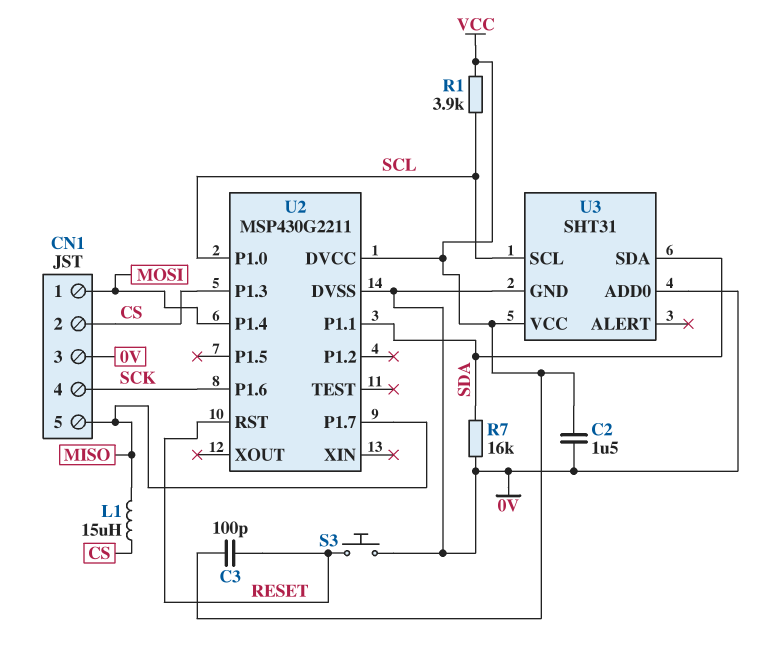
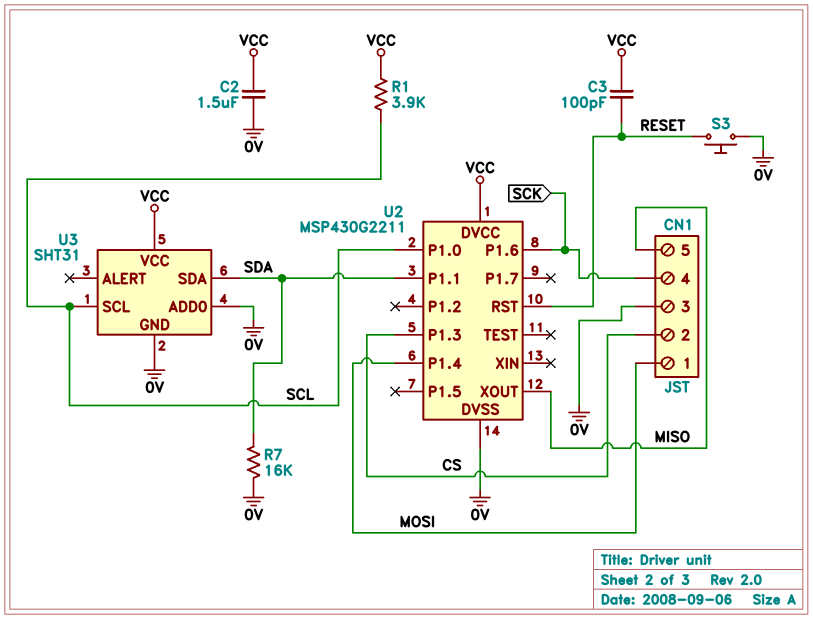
L1: 15uH (CS, MISO) -> none
U2 pin P1.7: MISO -> none
U2 pin XOUT: none -> MISO

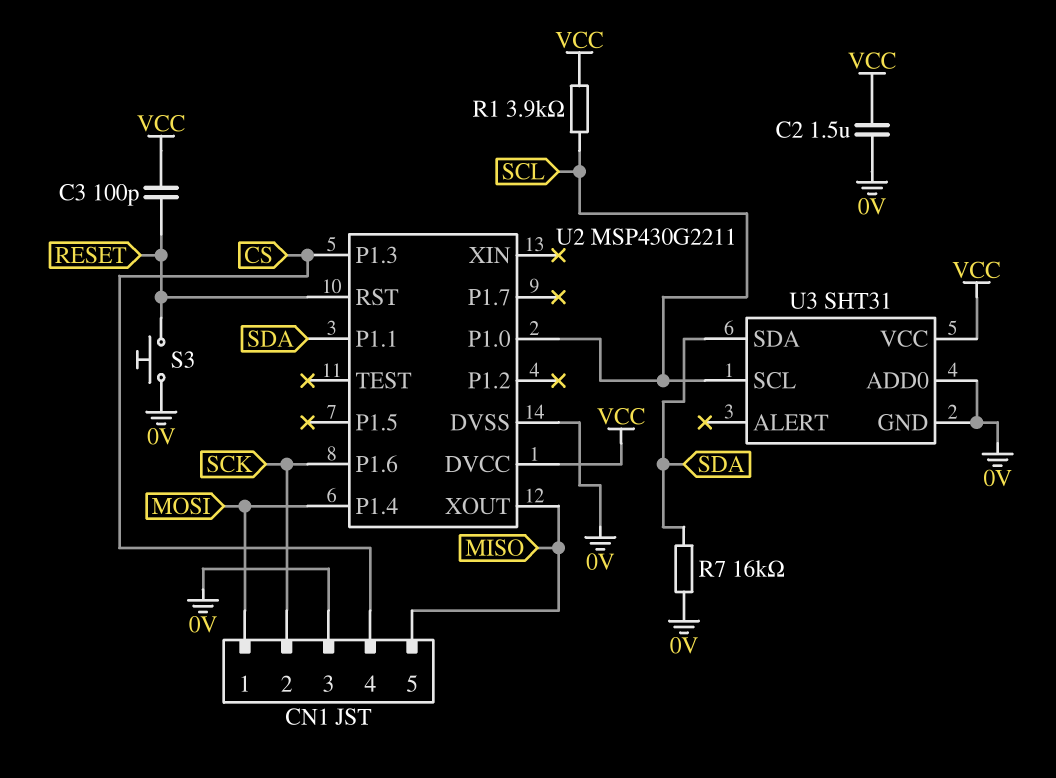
CN1 pin 2: CS -> SCK
CN1 pin 4: SCK -> CS

